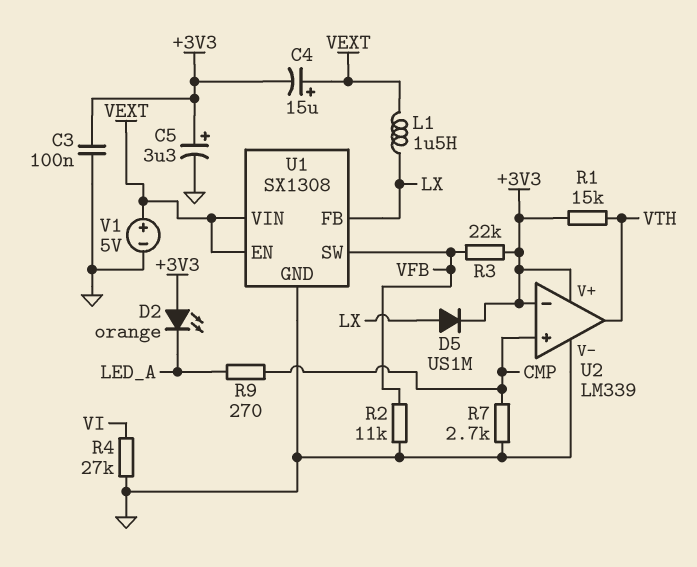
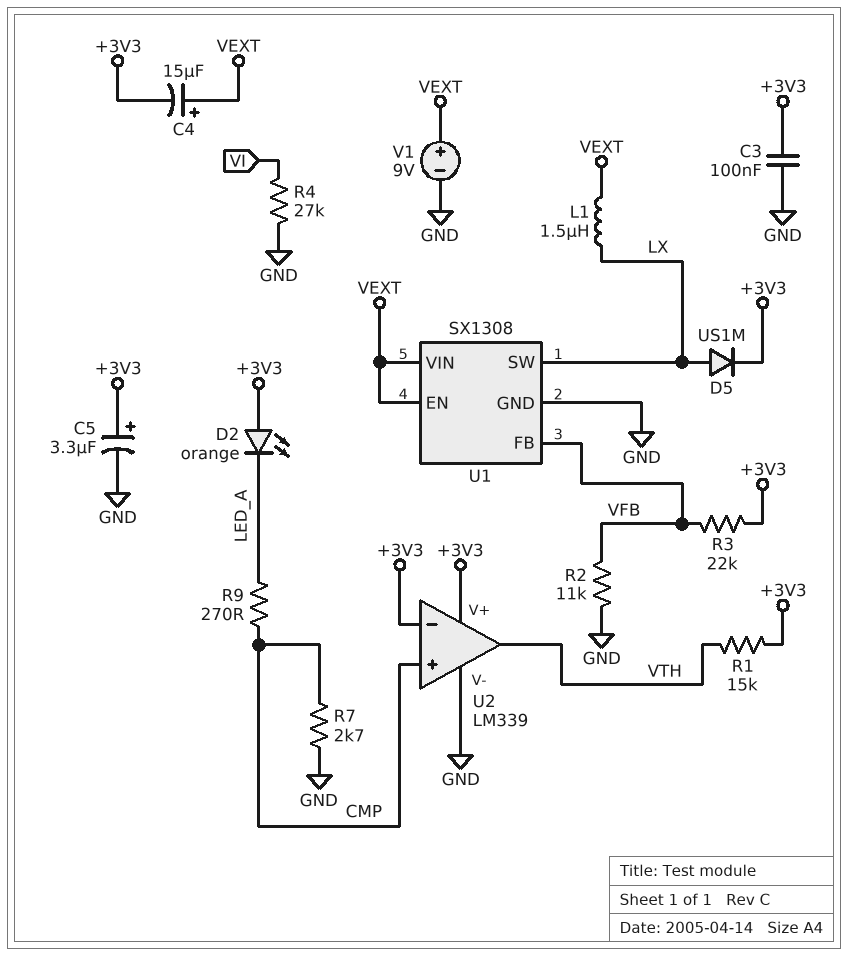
U1 pin FB: LX -> VFB
U1 pin SW: VFB -> LX
V1: 5V (plus VEXT, minus GND) -> 9V (plus VEXT, minus GND)

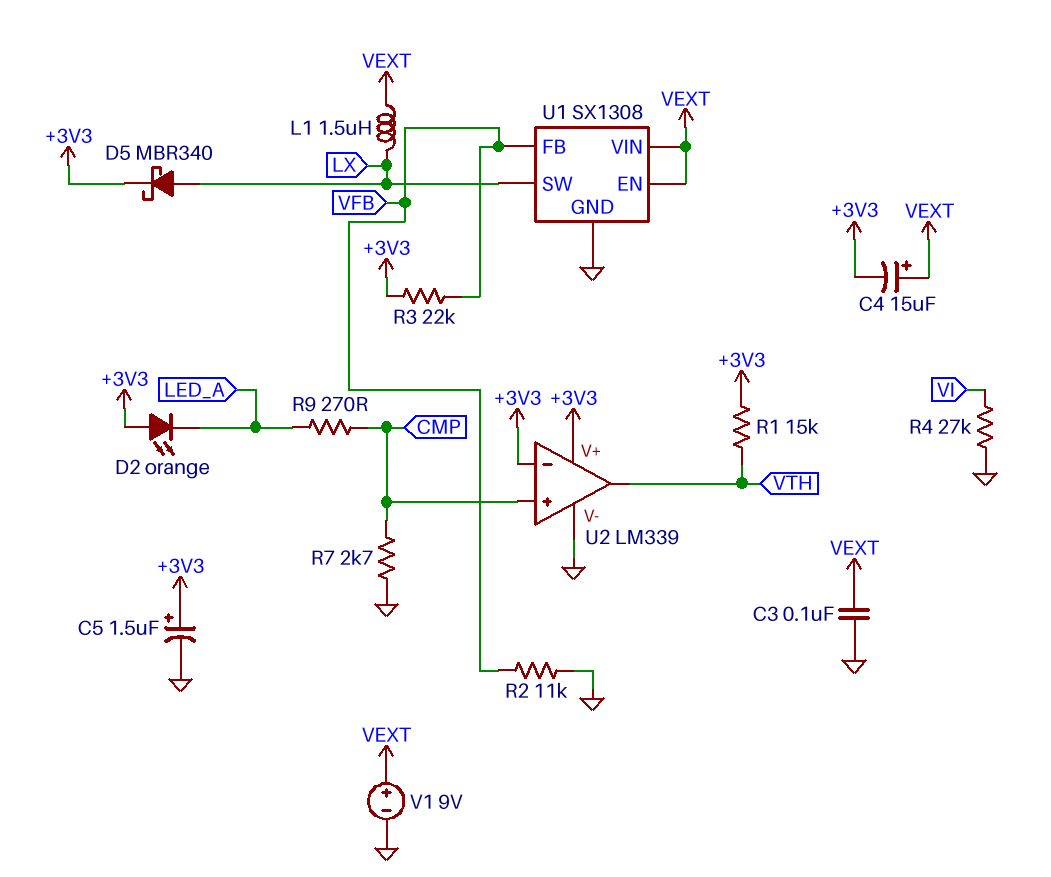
C3: 100nF (+3V3, GND) -> 100nF (GND, VEXT)
C5: 3.3uF (plus +3V3, minus GND) -> 1.5uF (plus +3V3, minus GND)
D5: diode US1M (A LX, K +3V3) -> schottky MBR340 (A LX, K +3V3)

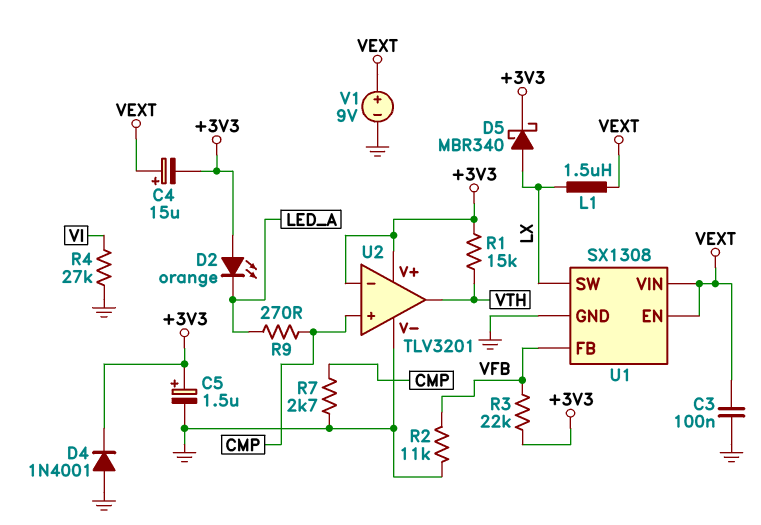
D4: none -> diode 1N4001 (A GND, K +3V3)
U2: LM339 -> TLV3201

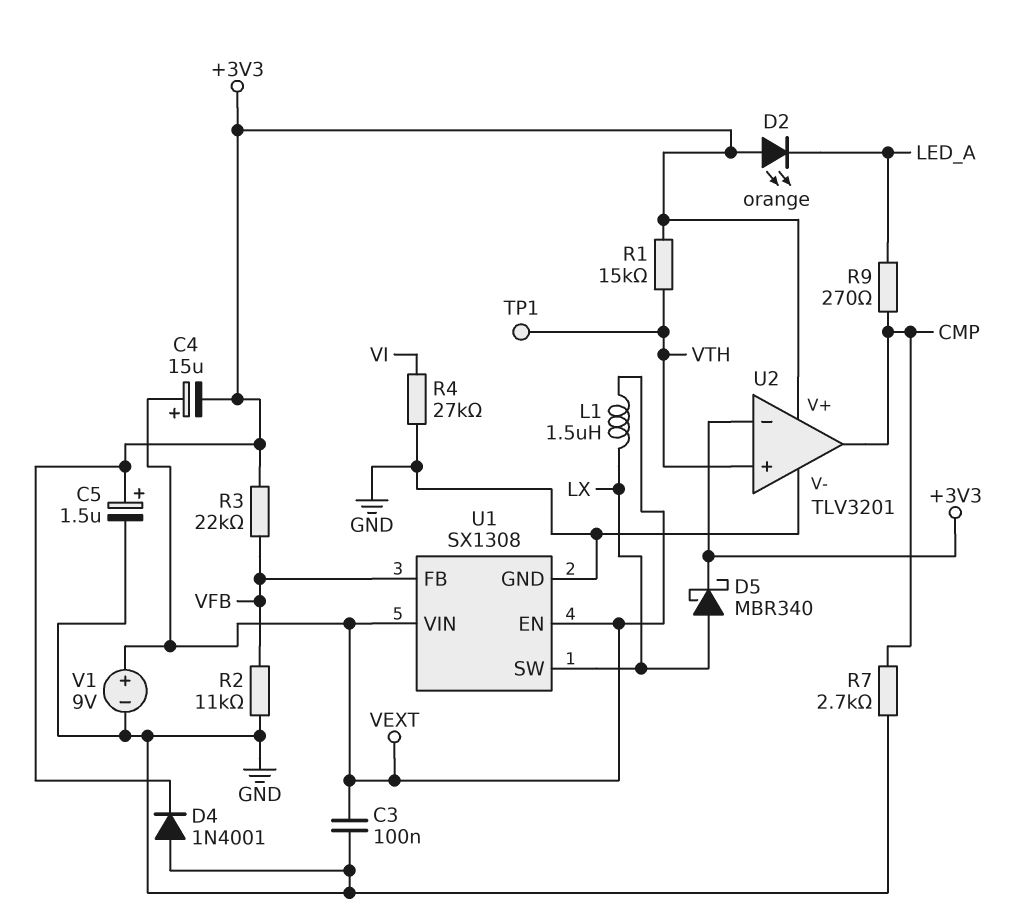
TP1: none -> test point (VTH)
U2 pin in+: CMP -> VTH
U2 pin out: VTH -> CMP

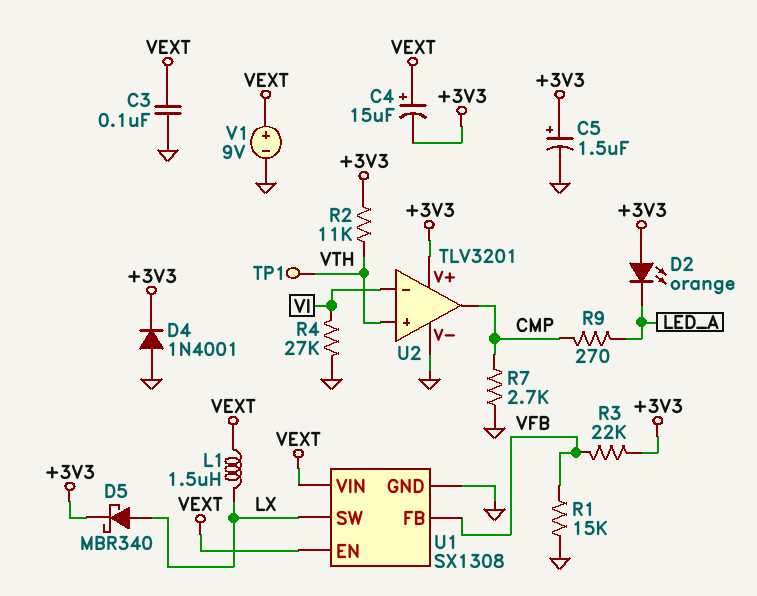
R1: 15k (+3V3, VTH) -> 15k (GND, VFB)
R2: 11k (GND, VFB) -> 11k (+3V3, VTH)
U2 pin in-: +3V3 -> VI

